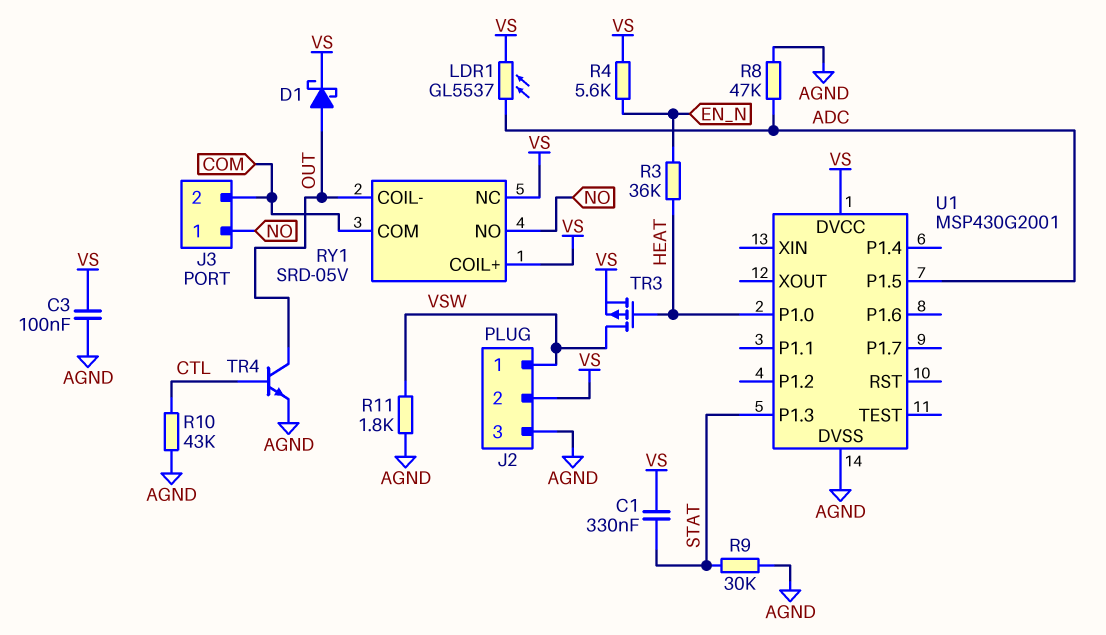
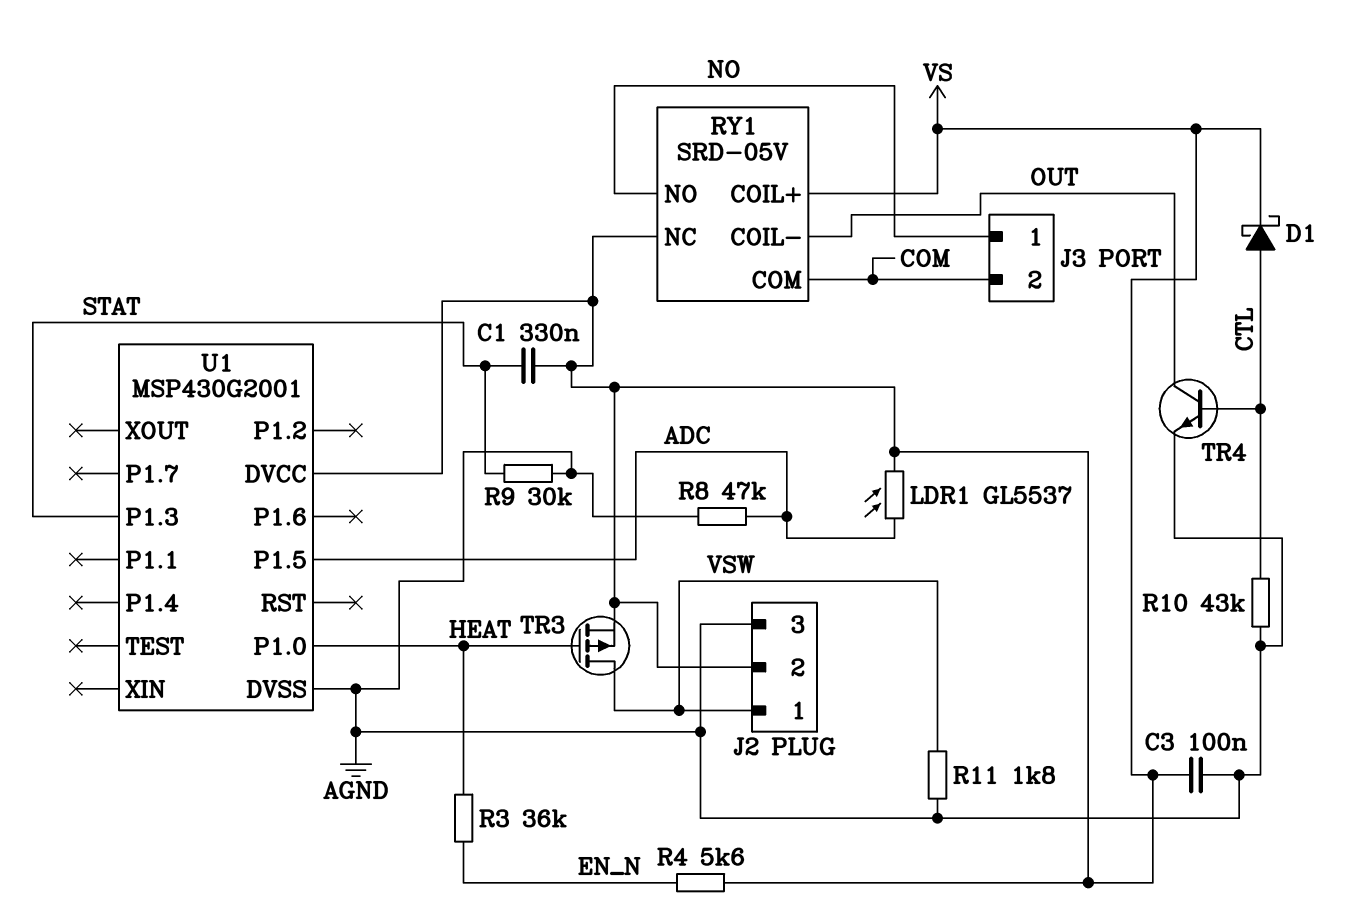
D1: schottky (A OUT, K VS) -> schottky (A CTL, K VS)

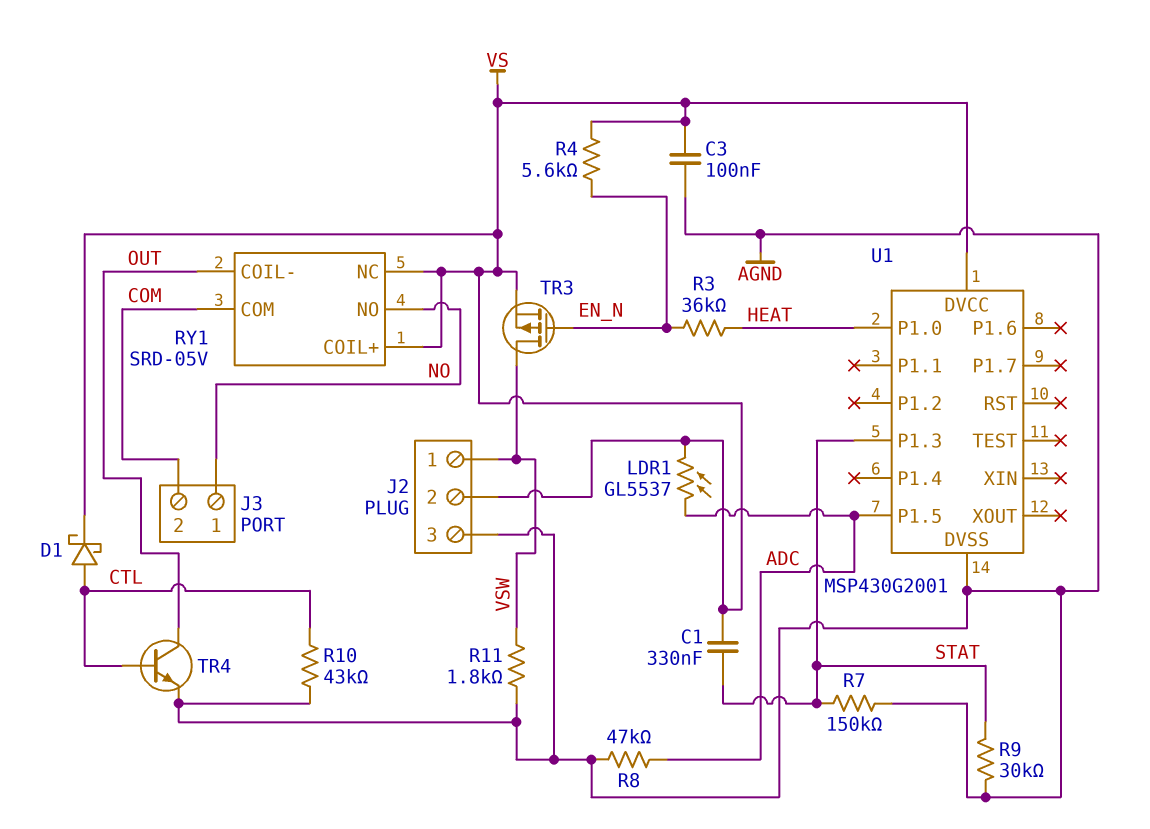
R7: none -> 150k (AGND, STAT)
TR3: PMOS (G HEAT, D VSW, S VS) -> PMOS (G EN_N, D VSW, S VS)

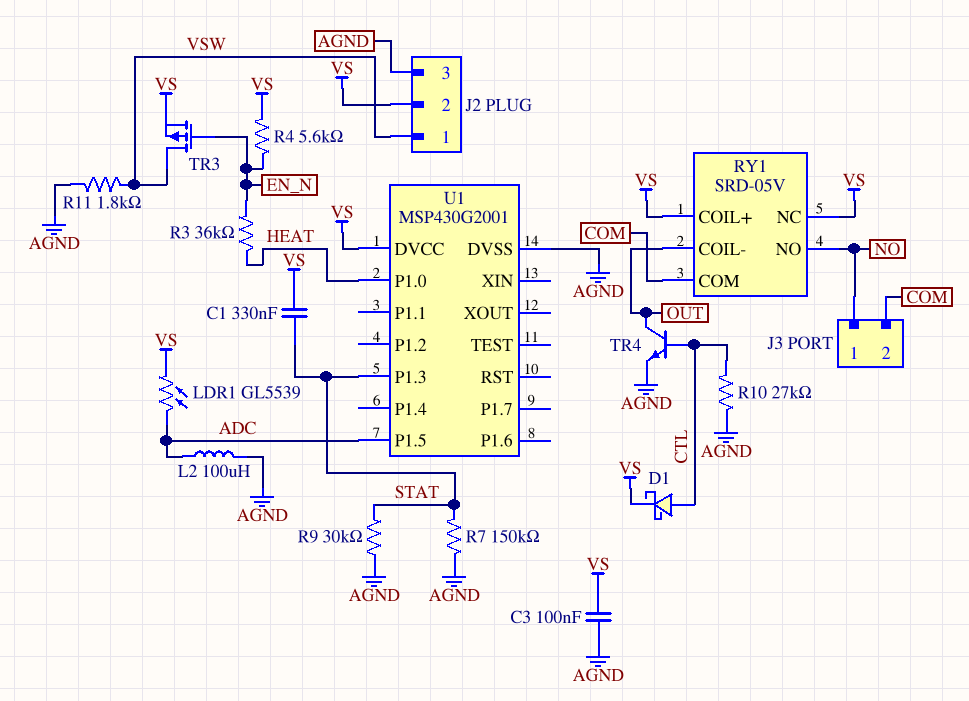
L2: none -> 100uH (ADC, AGND)
LDR1: GL5537 (ADC, VS) -> GL5539 (ADC, VS)
R8: 47k (ADC, AGND) -> none
R10: 43k (AGND, CTL) -> 27k (AGND, CTL)

